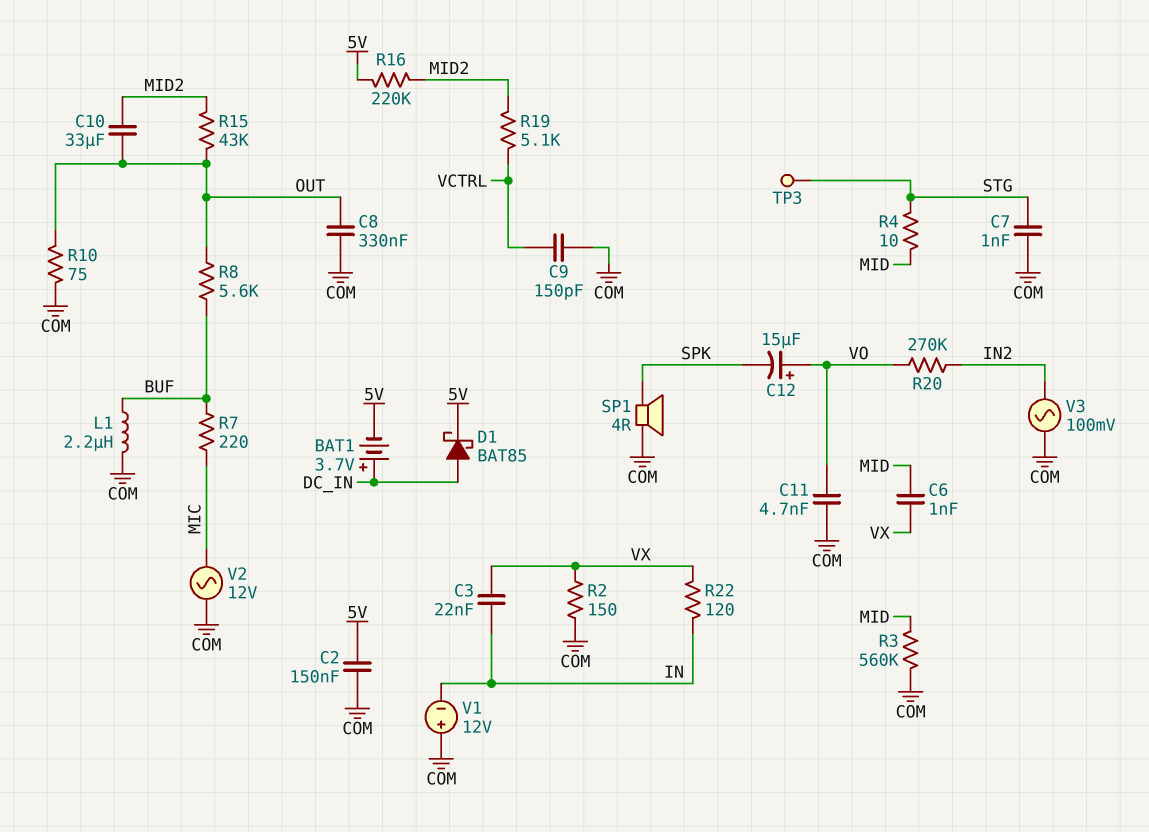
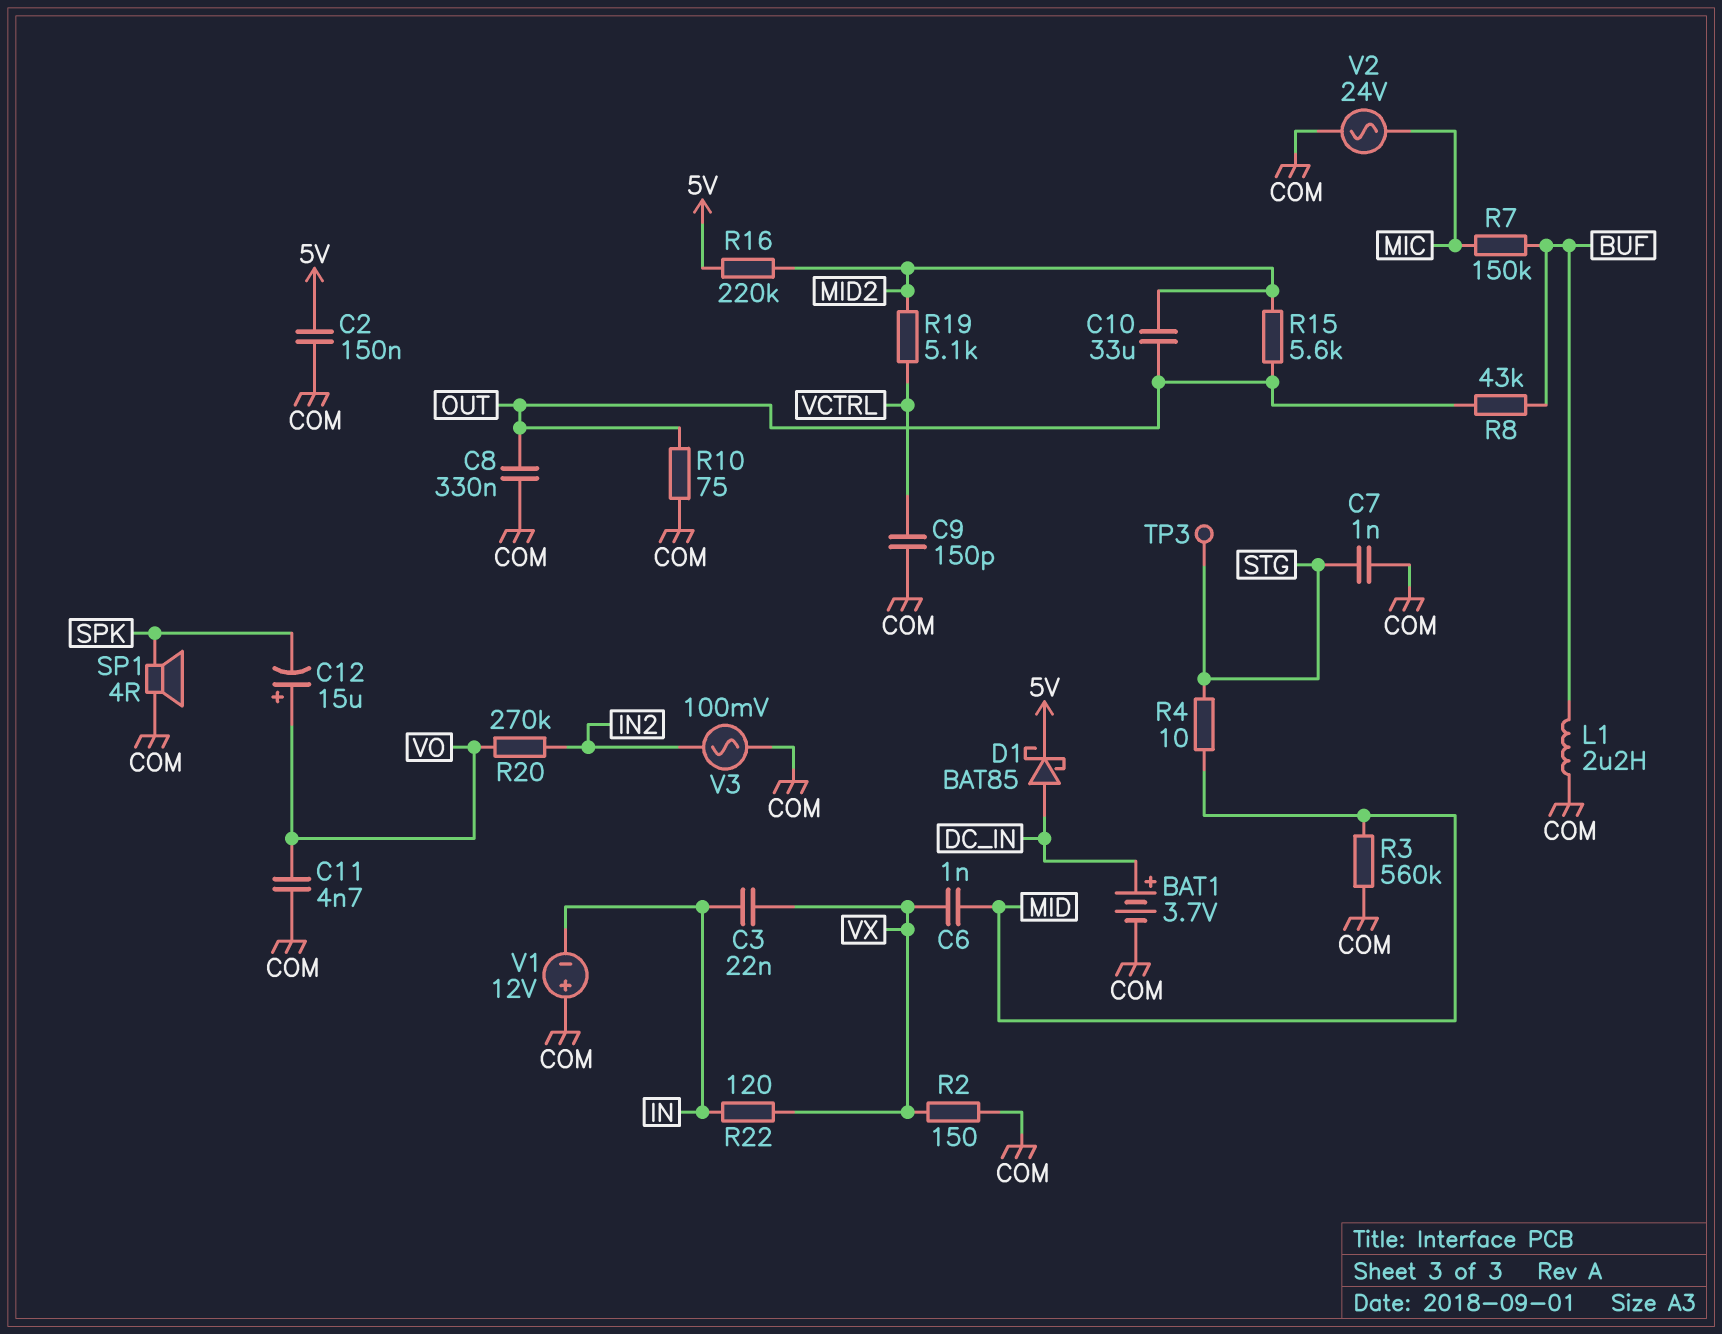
BAT1: 3.7V (plus DC_IN, minus 5V) -> 3.7V (plus DC_IN, minus COM)
R7: 220 (BUF, MIC) -> 150k (BUF, MIC)
R8: 5.6k (BUF, OUT) -> 43k (BUF, OUT)
R15: 43k (MID2, OUT) -> 5.6k (MID2, OUT)
V2: AC 12V (COM, MIC) -> AC 24V (COM, MIC)

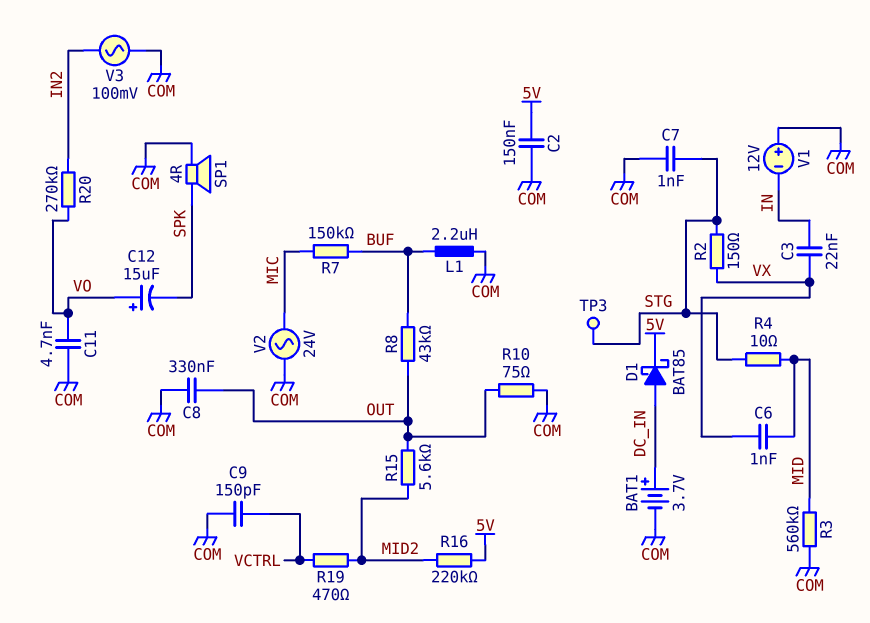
C10: 33uF (MID2, OUT) -> none
R2: 150 (COM, VX) -> 150 (STG, VX)
R19: 5.1k (MID2, VCTRL) -> 470 (MID2, VCTRL)
R22: 120 (IN, VX) -> none

